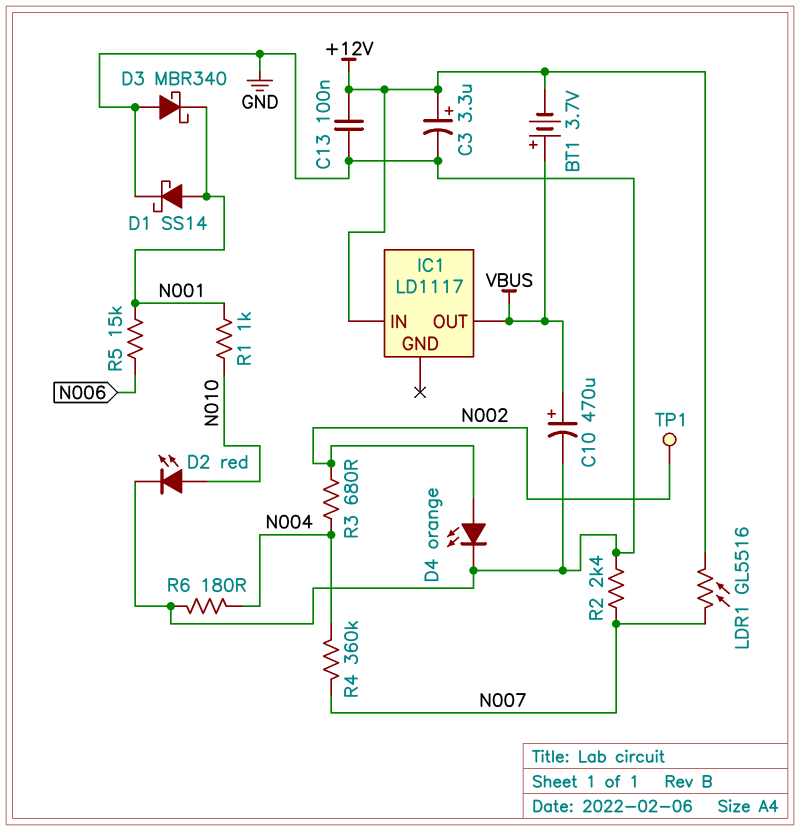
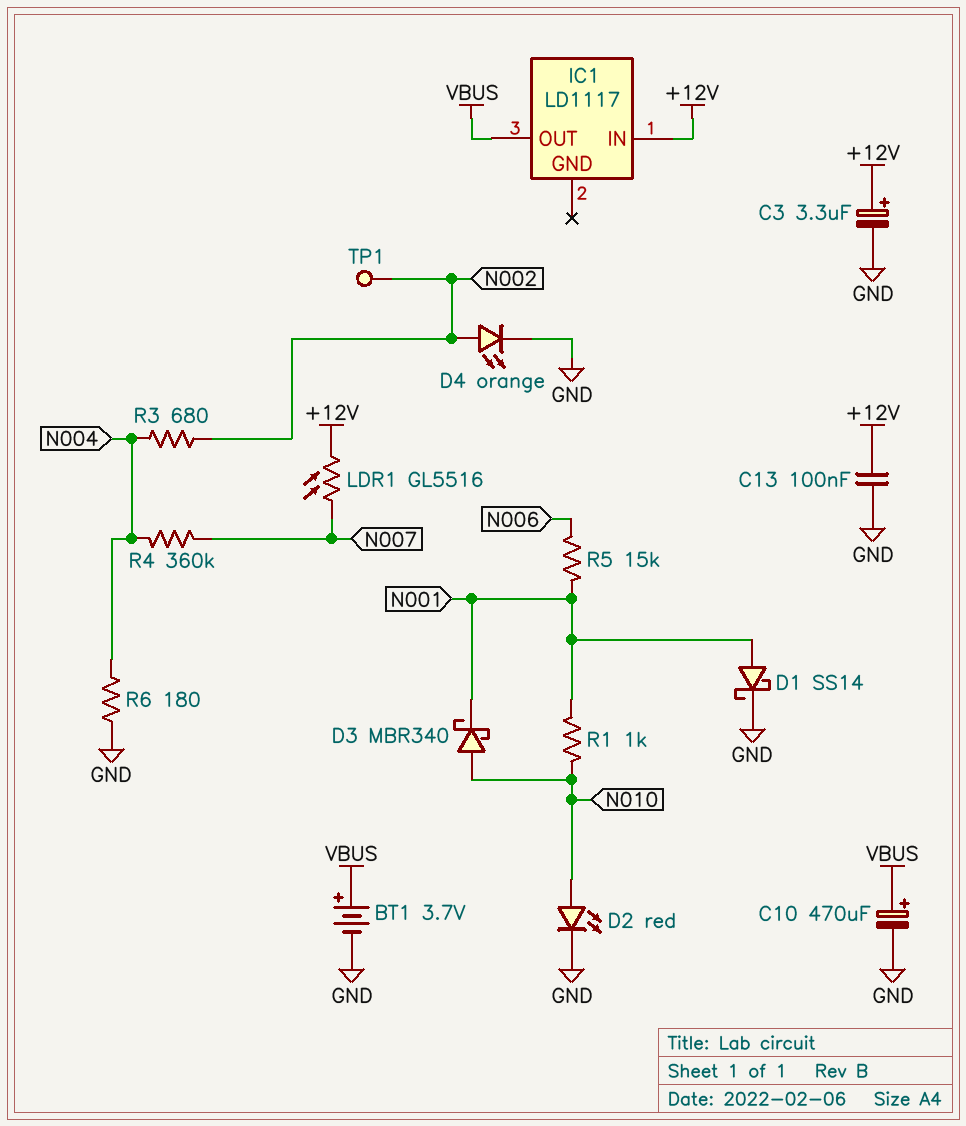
BT1: 3.7V (plus VBUS, minus +12V) -> 3.7V (plus VBUS, minus GND)
D3: schottky MBR340 (A GND, K N001) -> schottky MBR340 (A N010, K N001)
R2: 2.4k (GND, N007) -> none

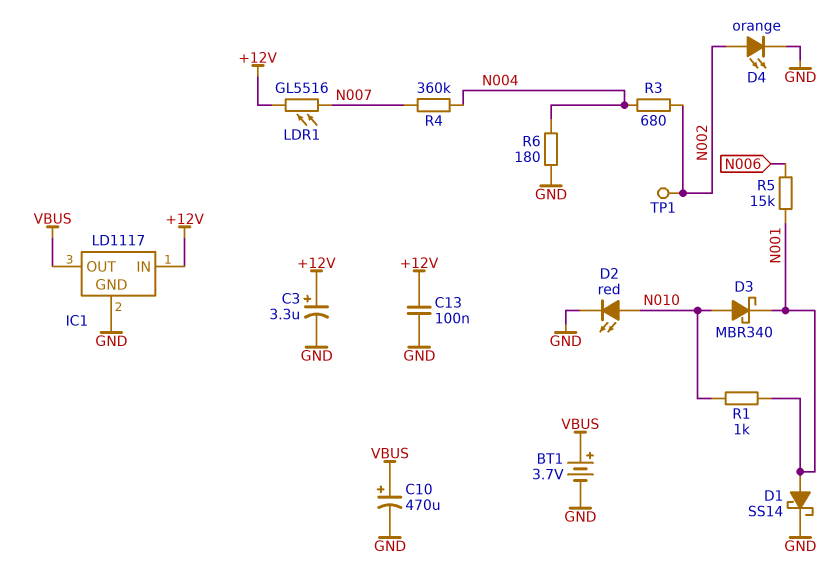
IC1 pin GND: none -> GND

